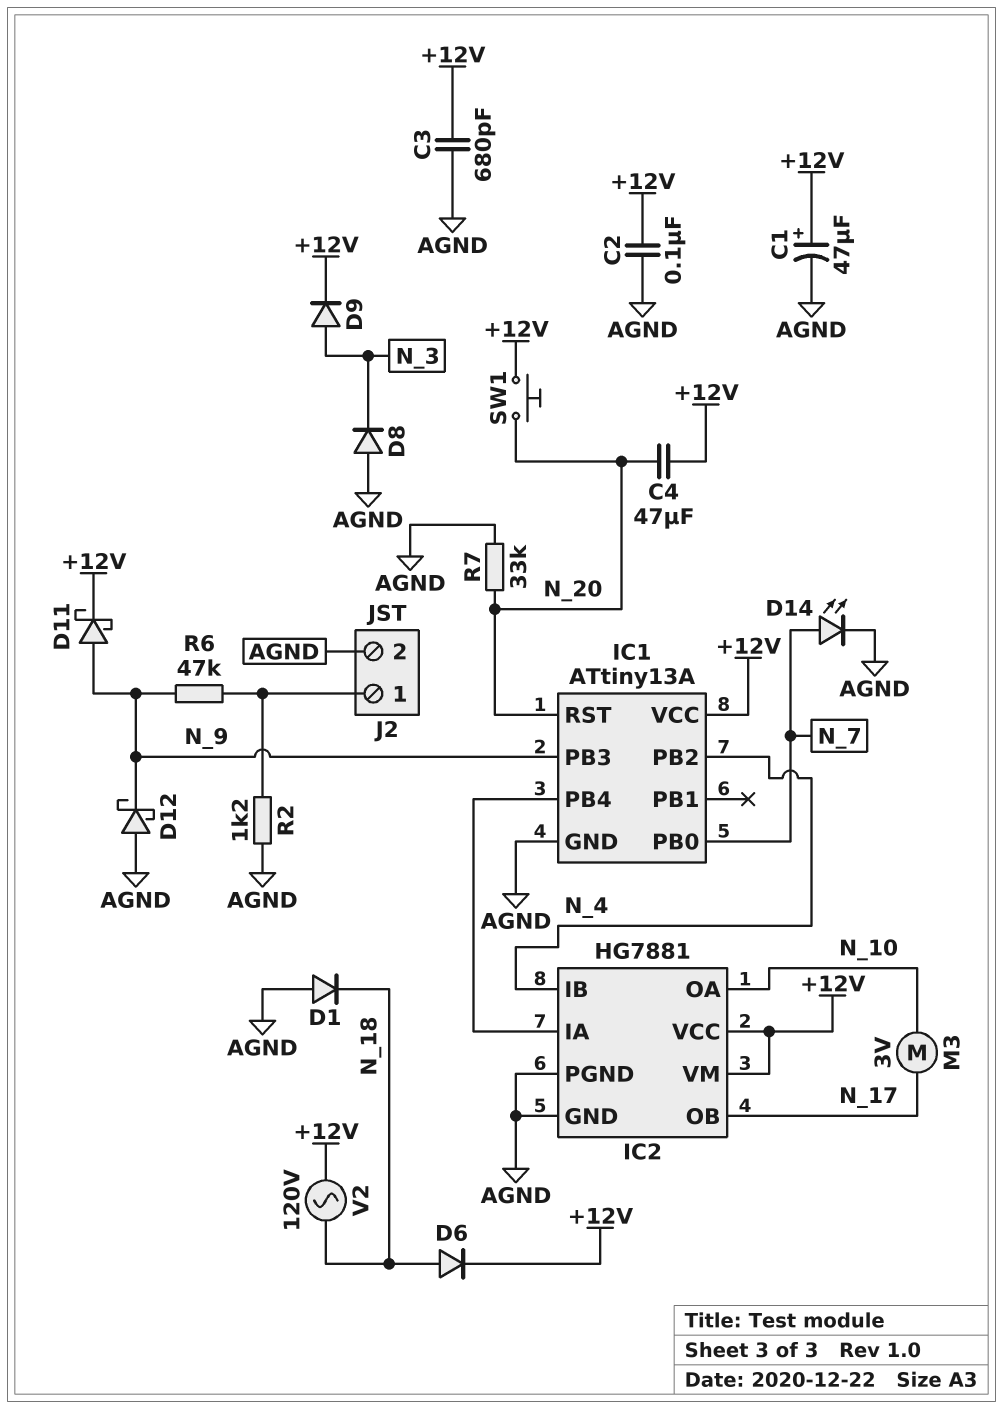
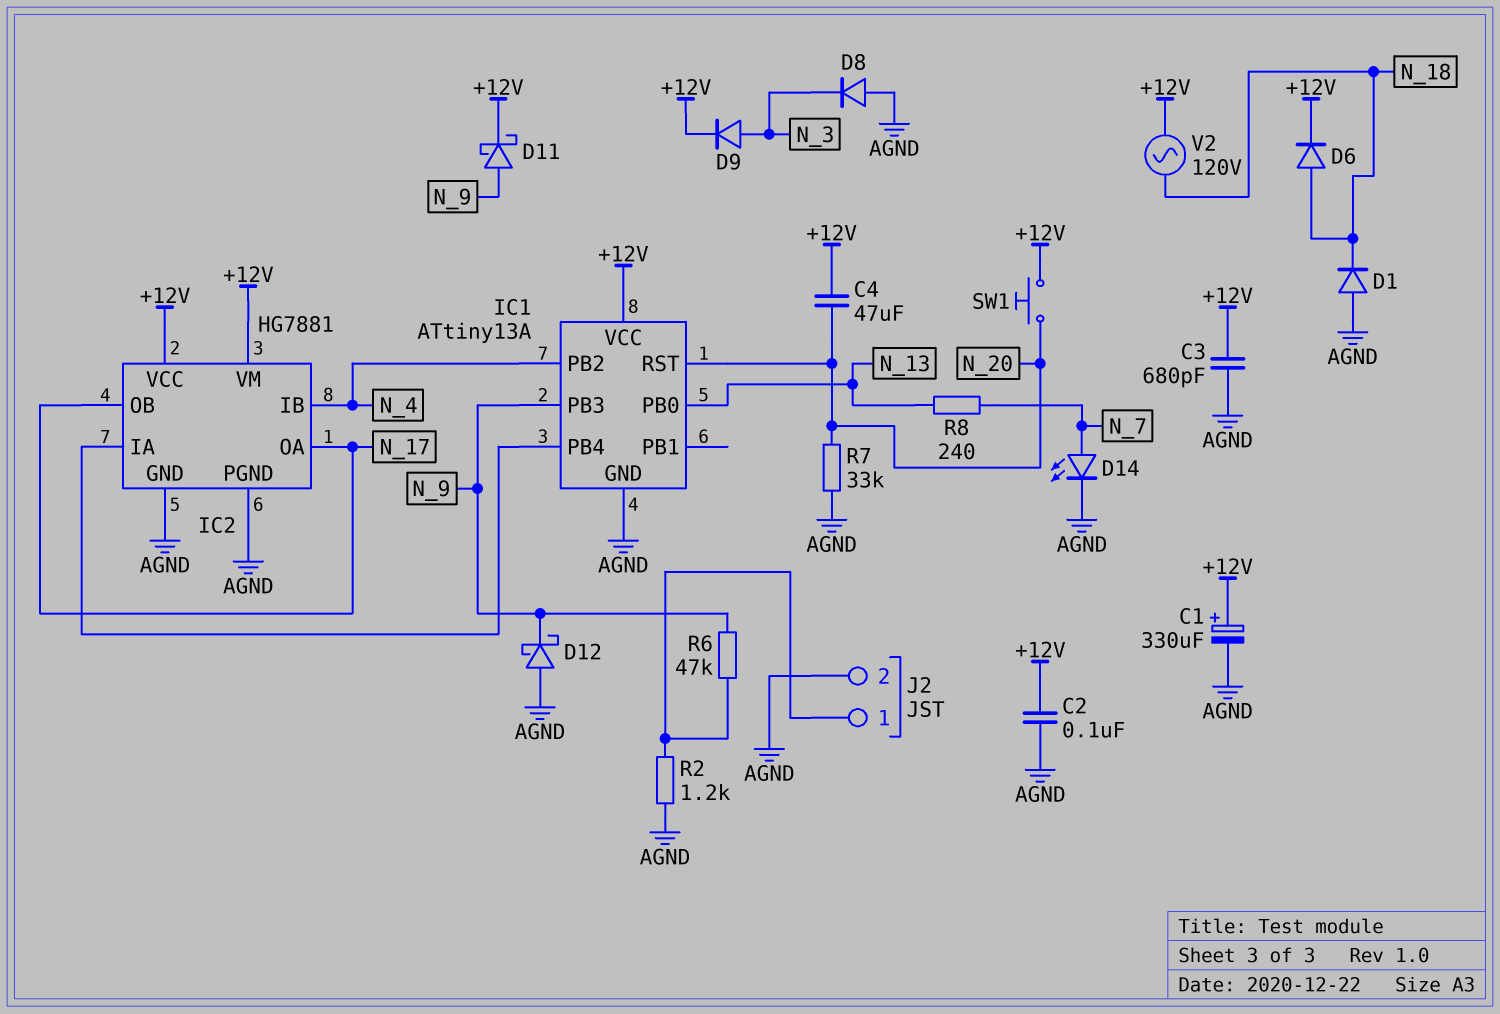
C1: 47uF (plus +12V, minus AGND) -> 330uF (plus +12V, minus AGND)
IC1 pin PB0: N_7 -> N_13
IC2 pin OA: N_10 -> N_17
M3: motor 3V (N_10, N_17) -> none
R8: none -> 240 (N_7, N_13)

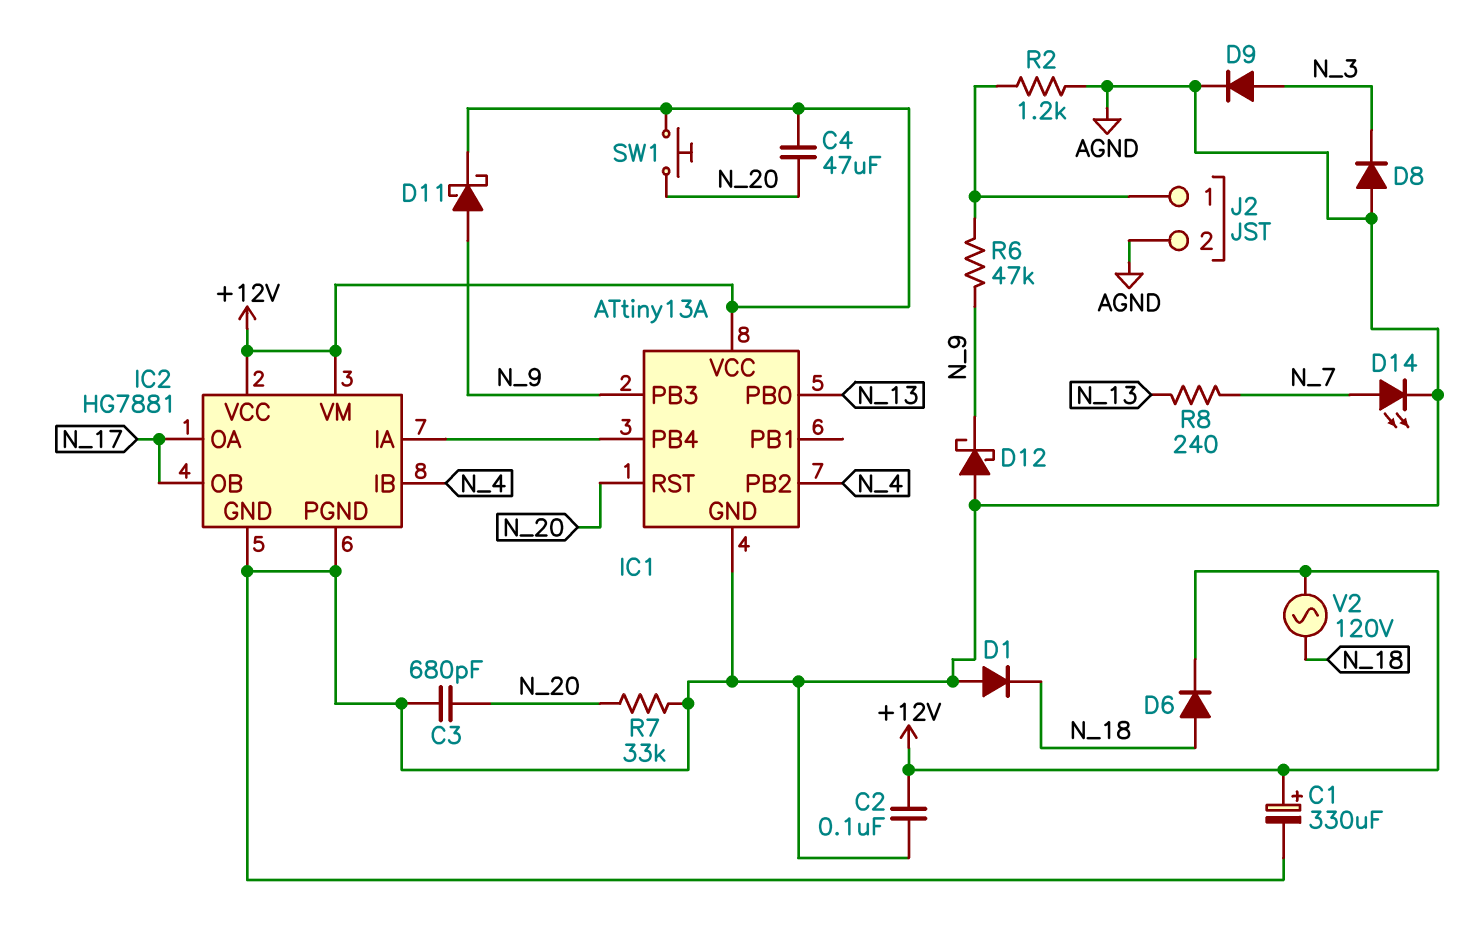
C3: 680pF (+12V, AGND) -> 680pF (AGND, N_20)
D9: diode (A N_3, K +12V) -> diode (A N_3, K AGND)

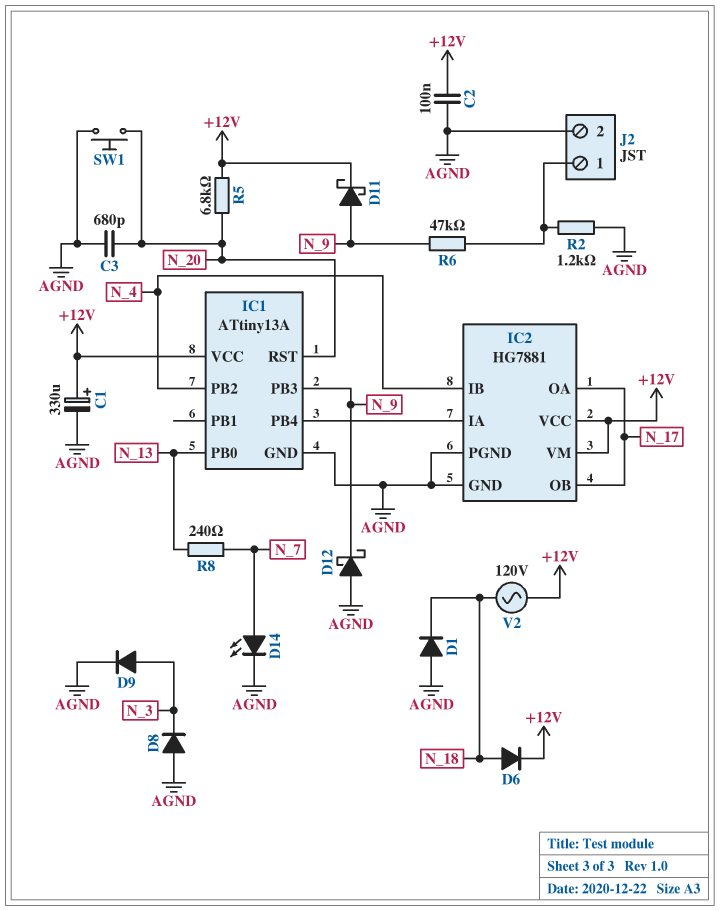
C4: 47uF (+12V, N_20) -> none
R5: none -> 6.8k (+12V, N_20)
R7: 33k (AGND, N_20) -> none
SW1: button (+12V, N_20) -> button (AGND, N_20)

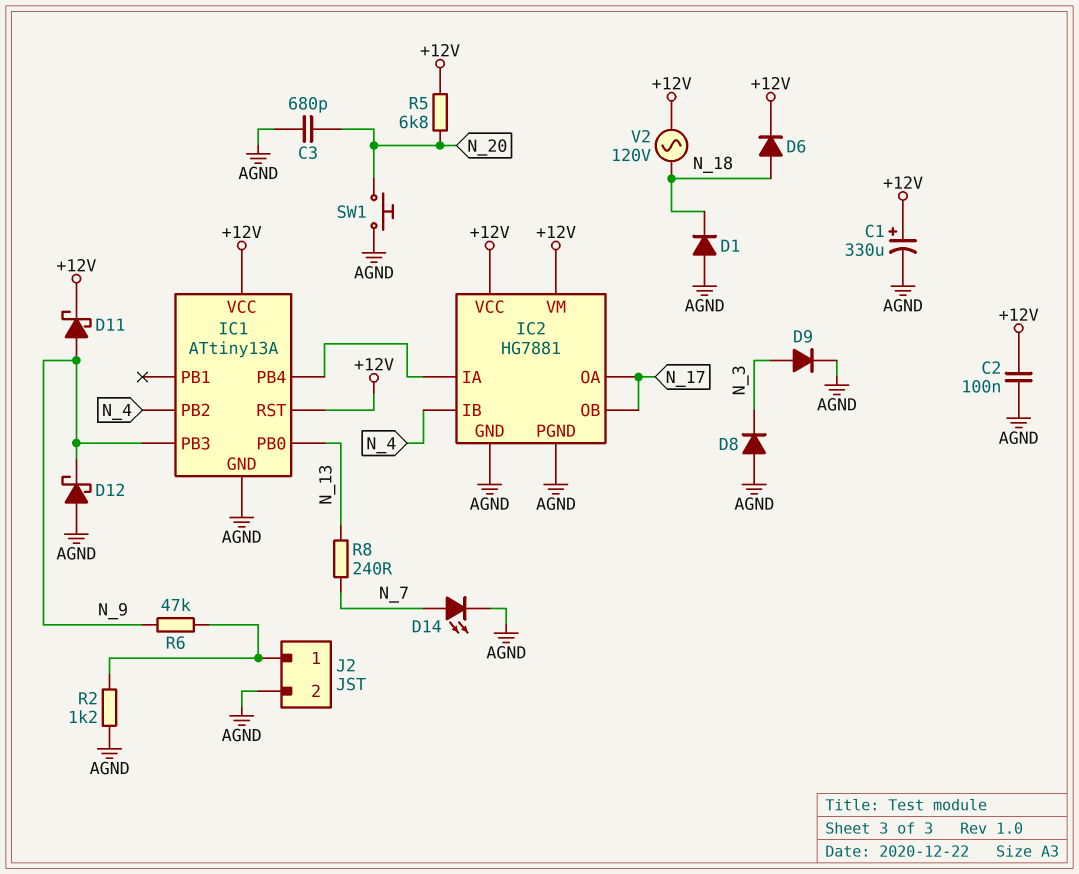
IC1 pin RST: N_20 -> +12V

